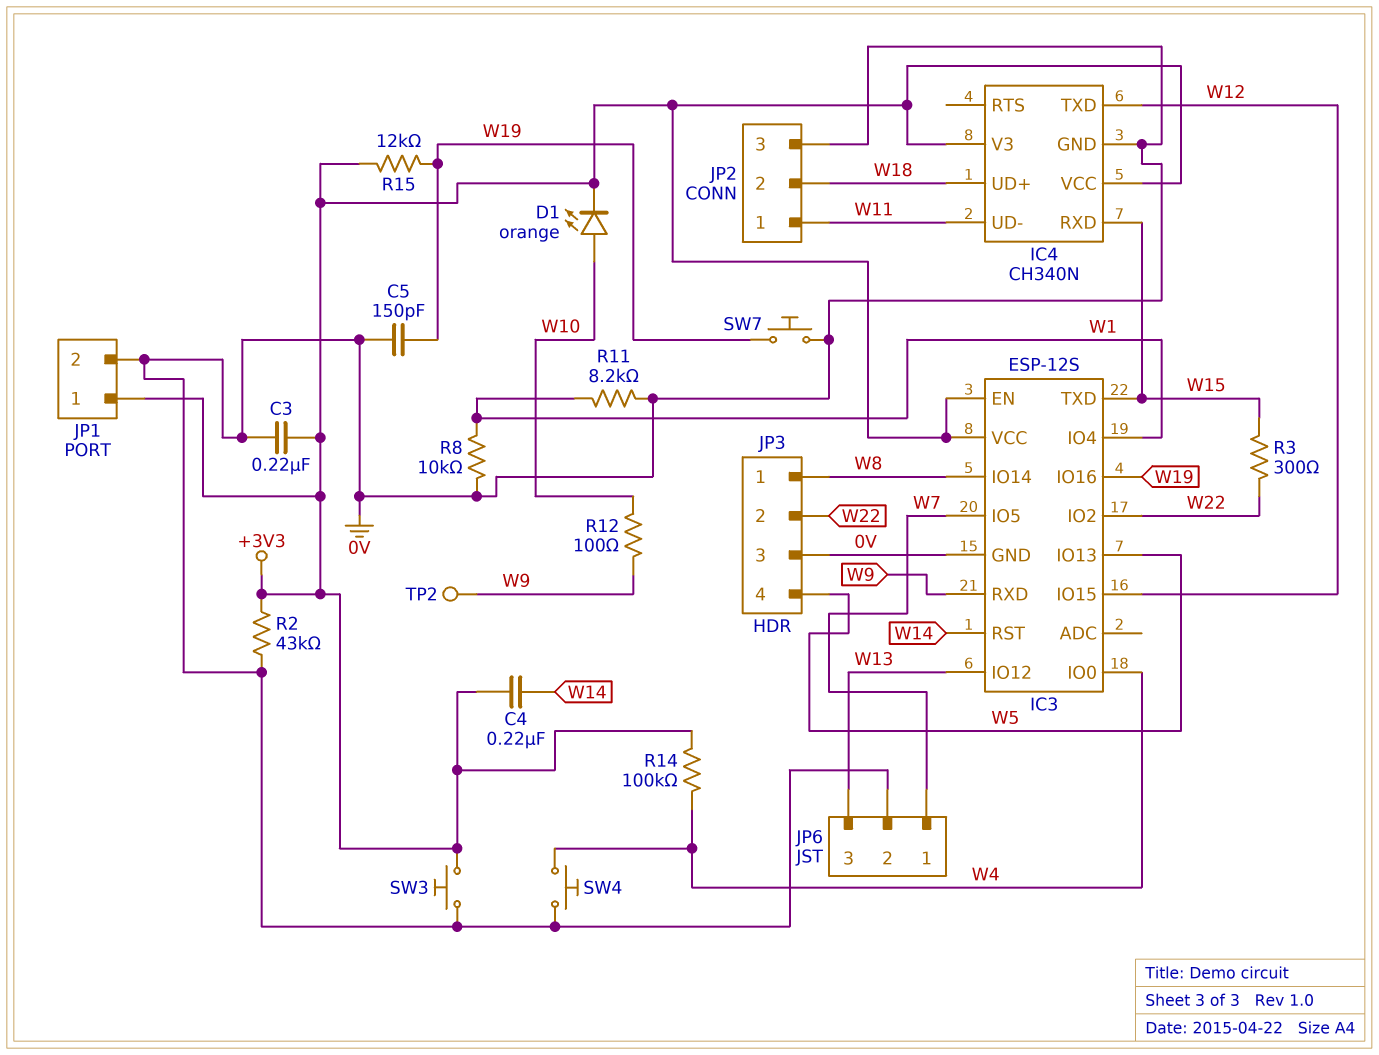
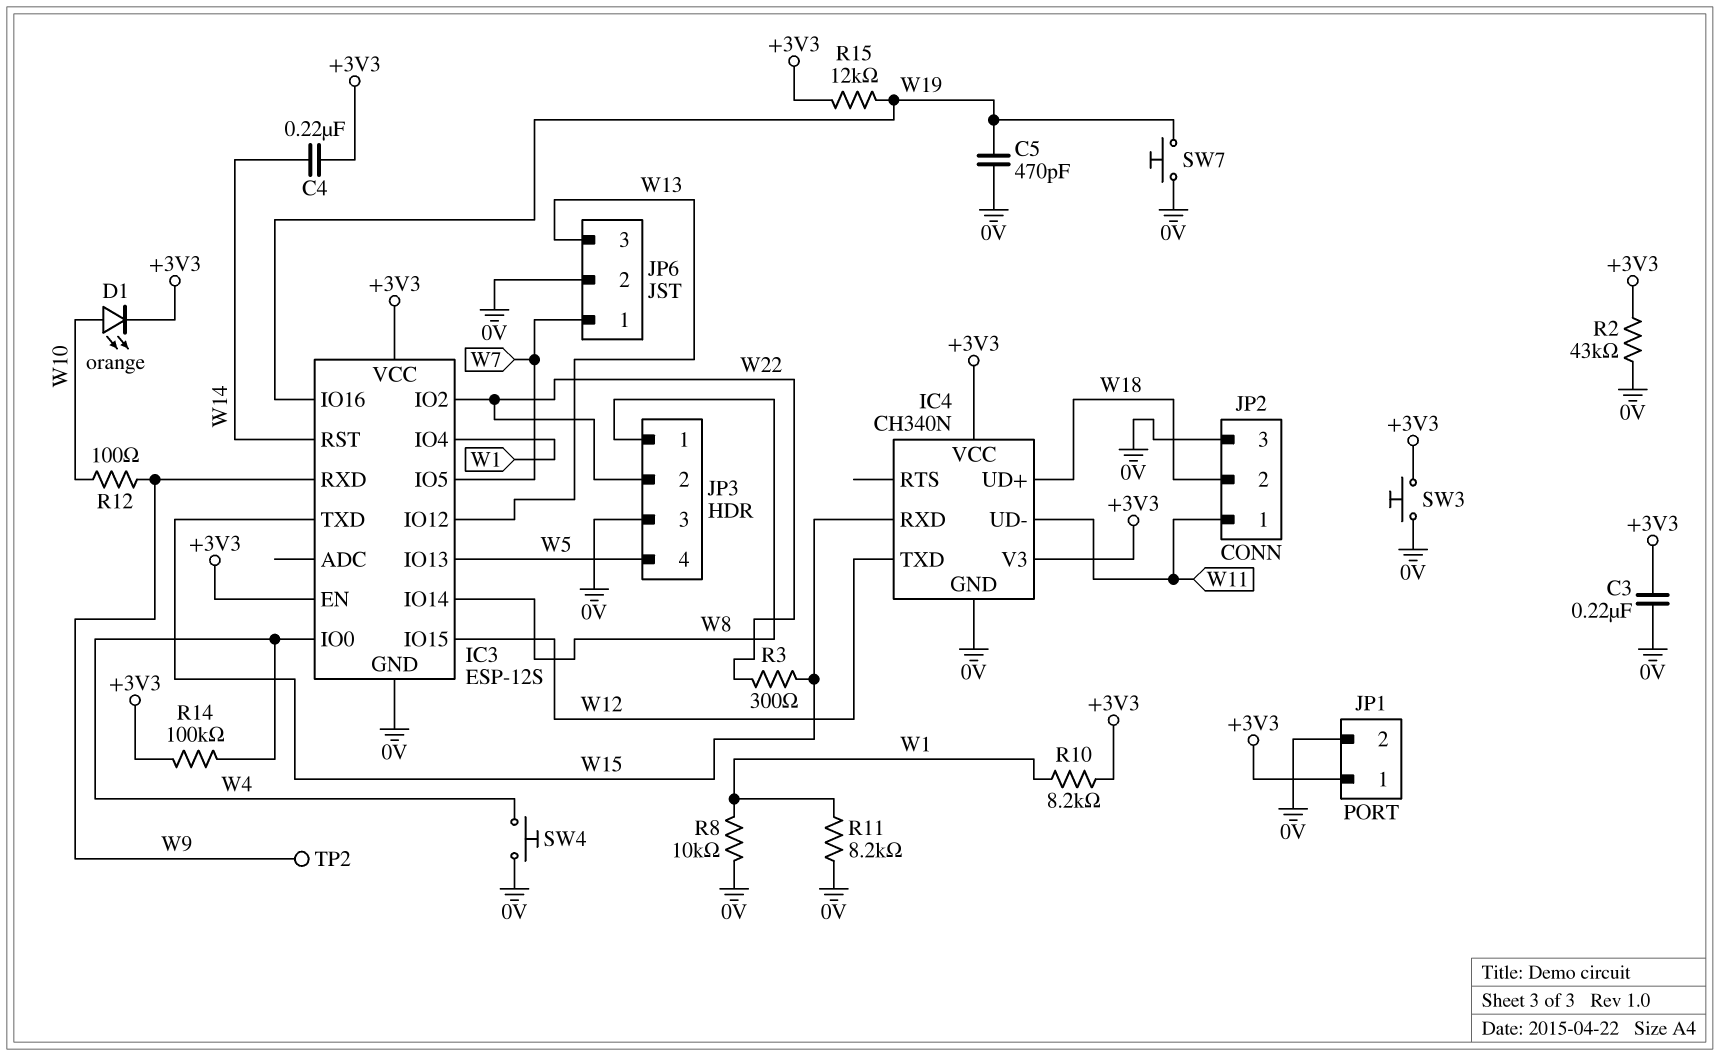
C5: 150pF (0V, W19) -> 470pF (0V, W19)
R10: none -> 8.2k (+3V3, W1)

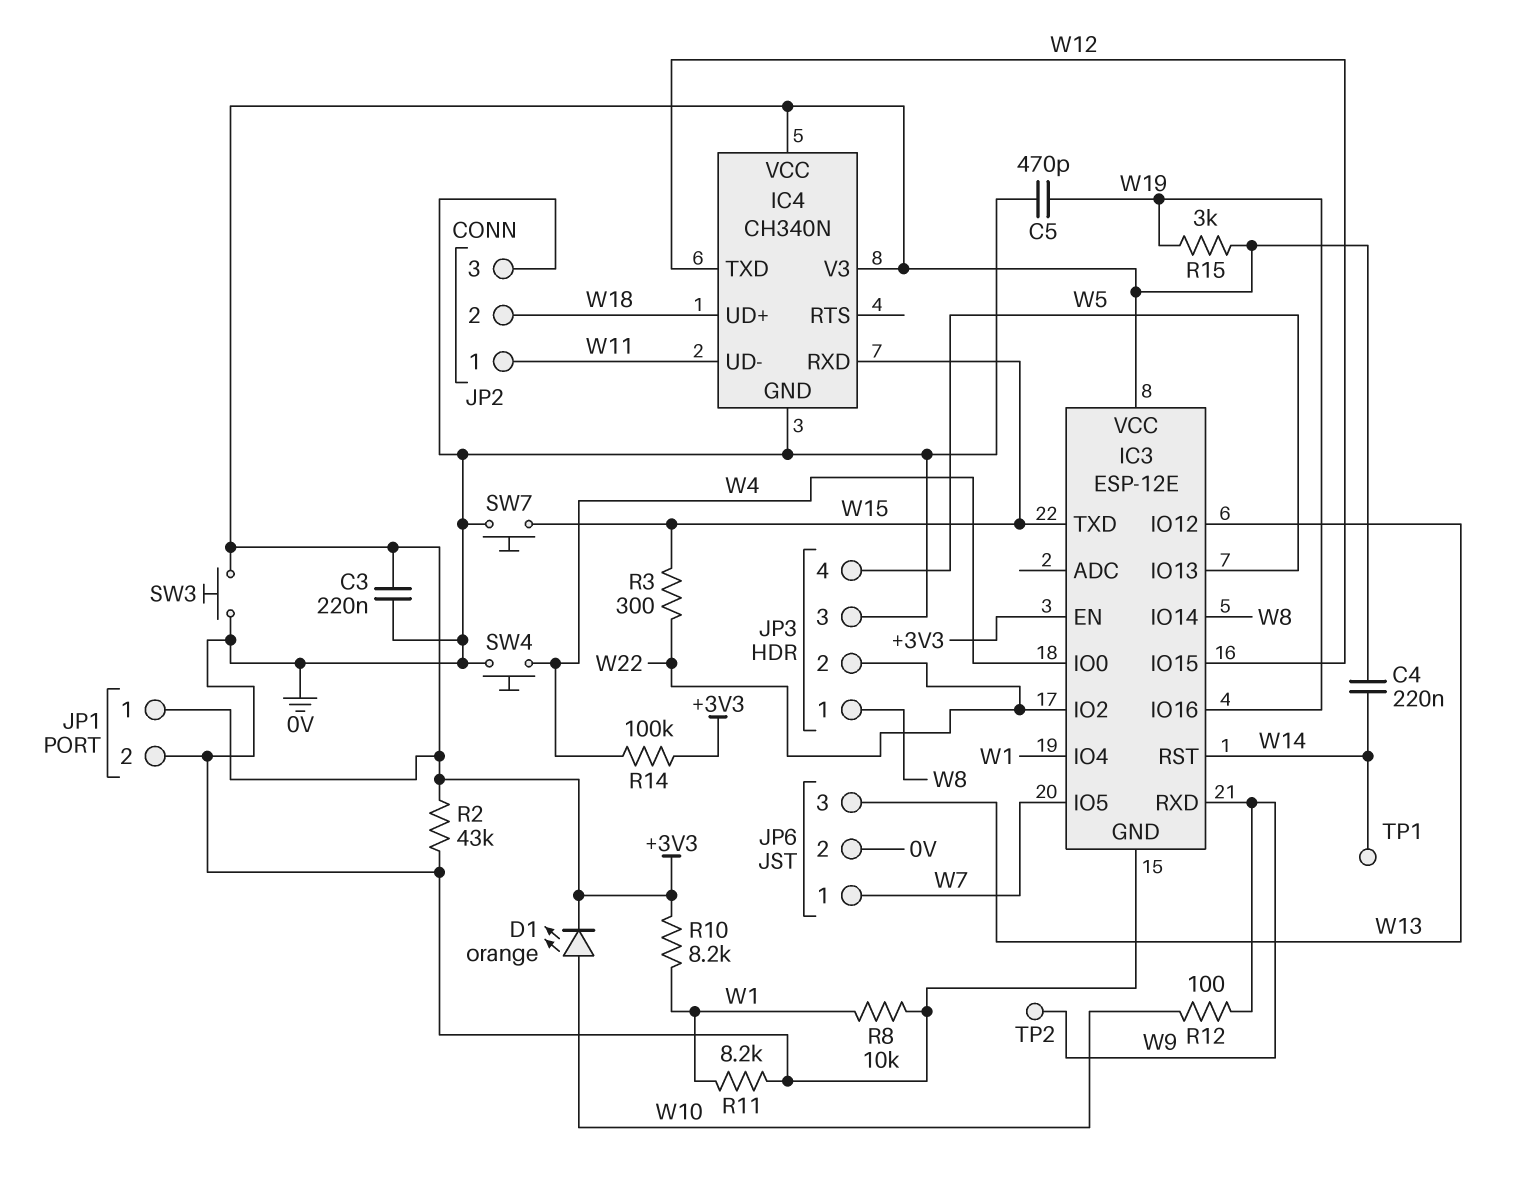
IC3: ESP-12S -> ESP-12E
R15: 12k (+3V3, W19) -> 3k (+3V3, W19)
SW7: button (0V, W19) -> button (0V, W15)
TP1: none -> test point (W14)

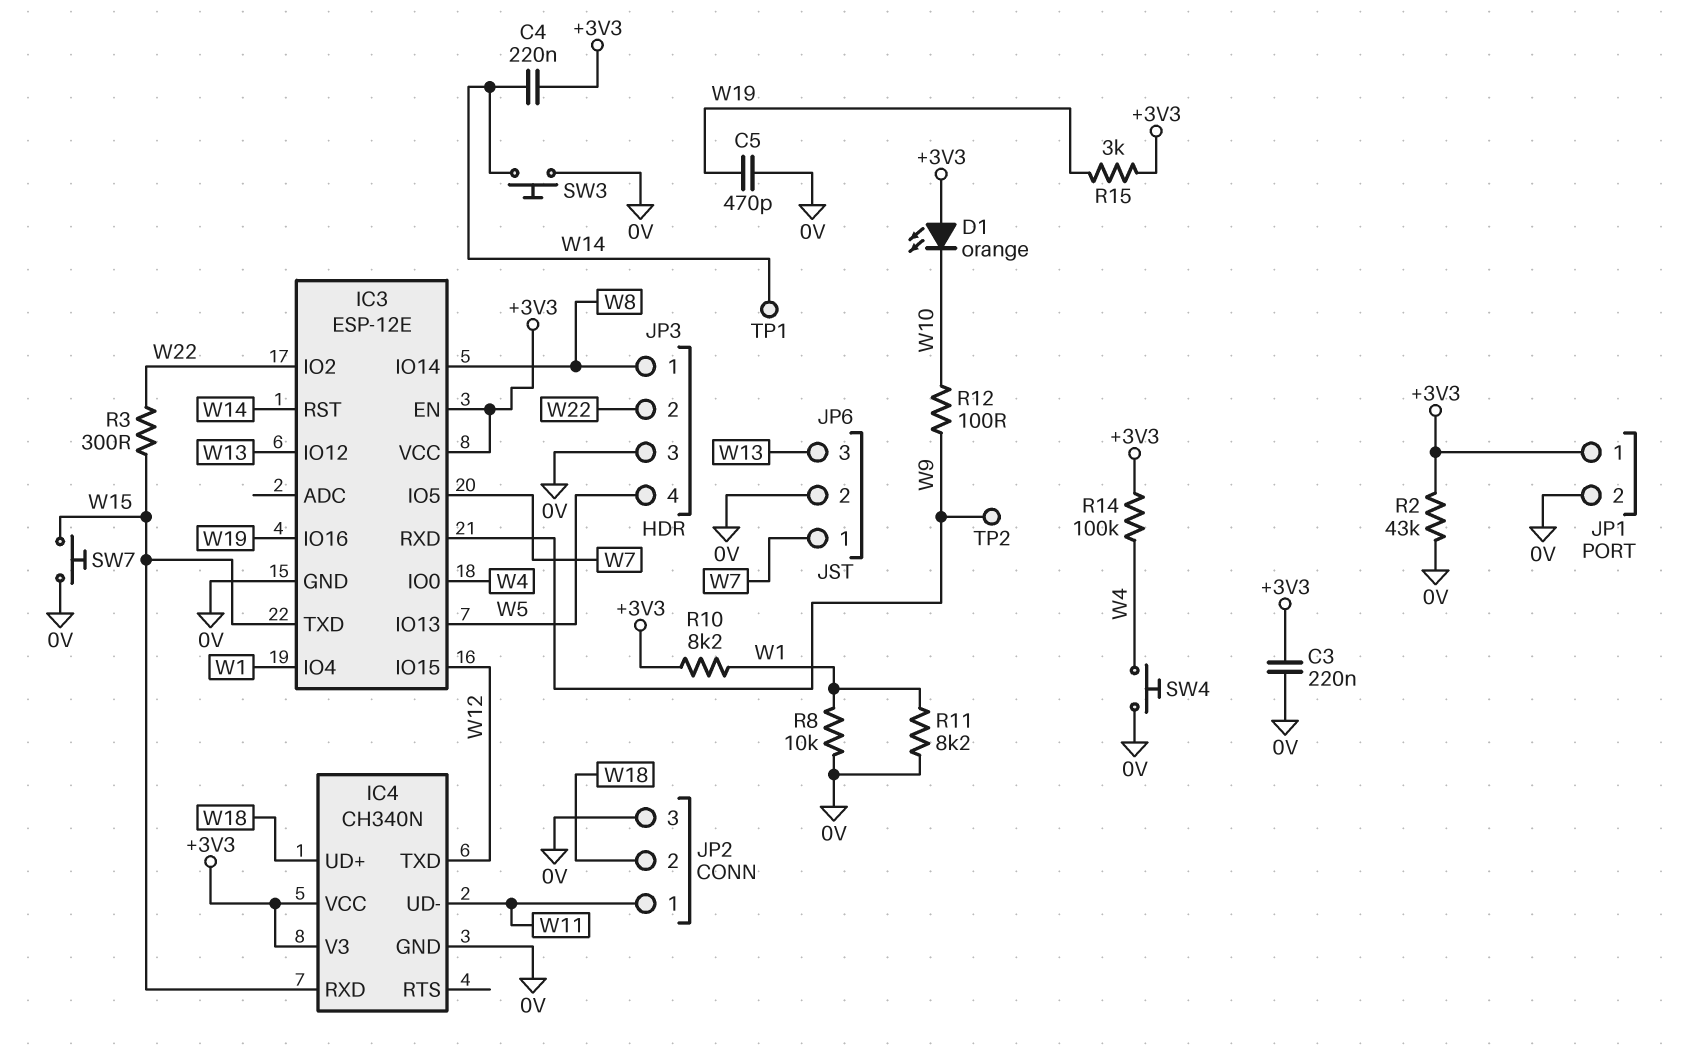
D1: LED orange (A W10, K +3V3) -> LED orange (A +3V3, K W10)
SW3: button (+3V3, 0V) -> button (0V, W14)

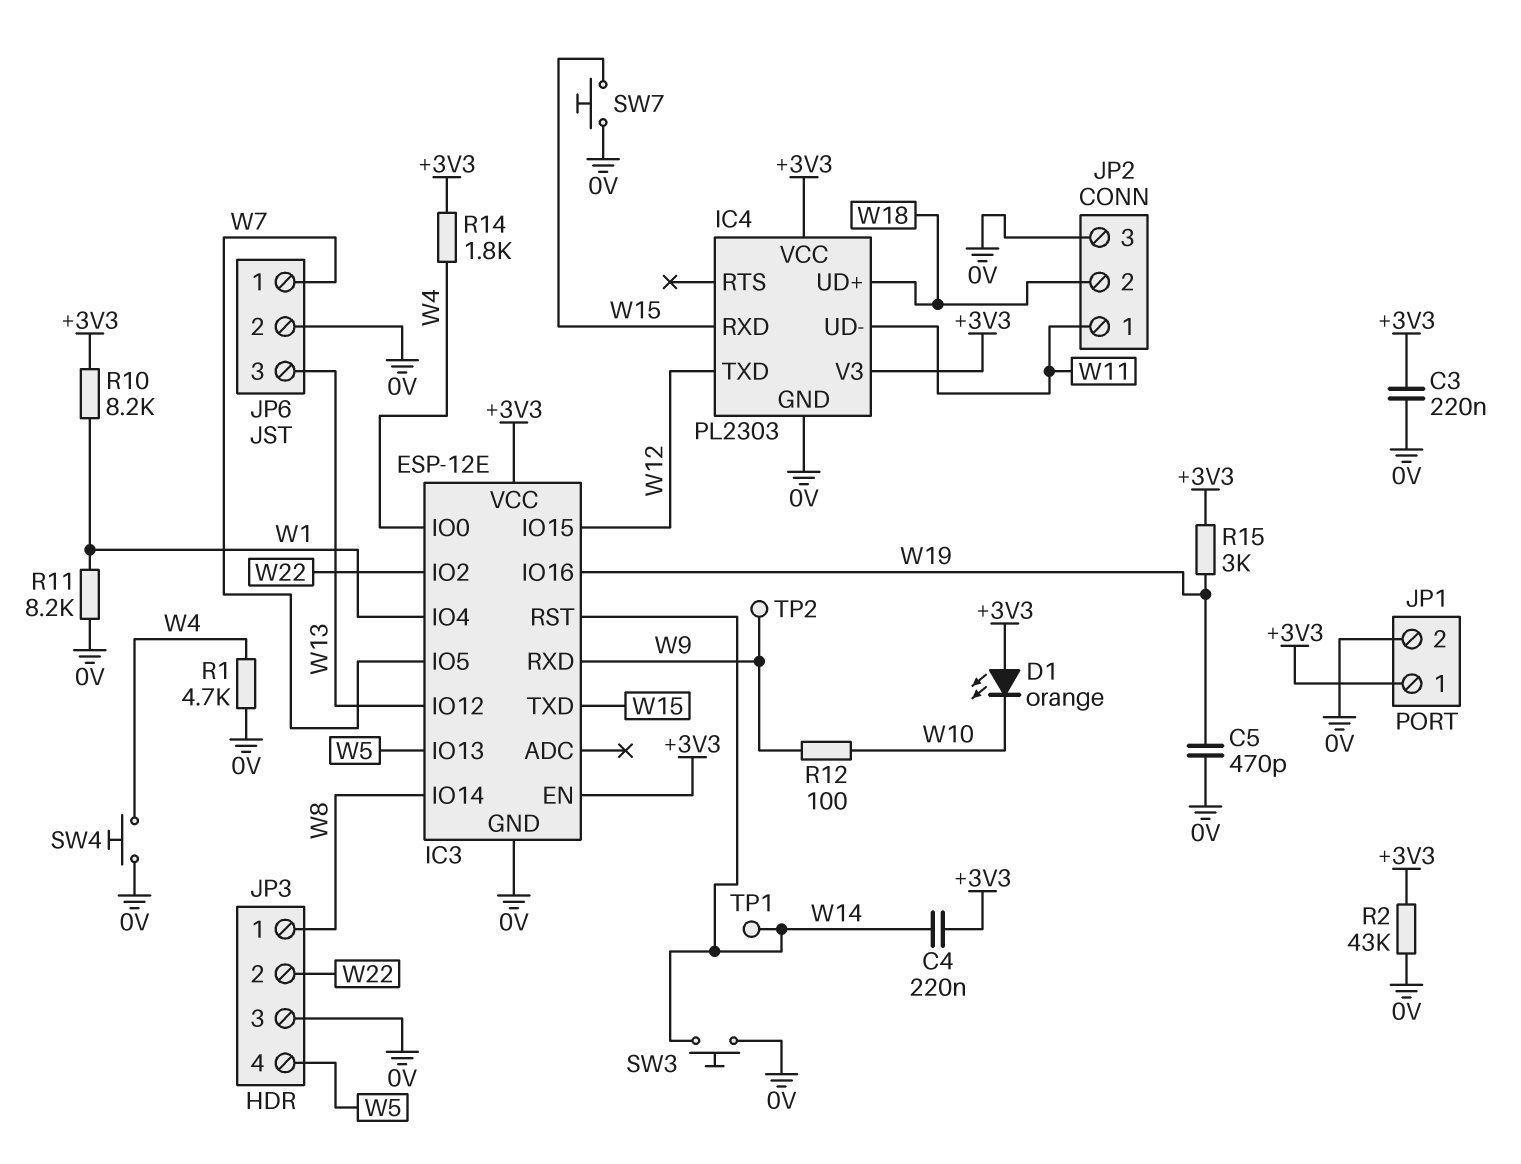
IC4: CH340N -> PL2303
R1: none -> 4.7k (0V, W4)
R3: 300 (W15, W22) -> none
R8: 10k (0V, W1) -> none
R14: 100k (+3V3, W4) -> 1.8k (+3V3, W4)

